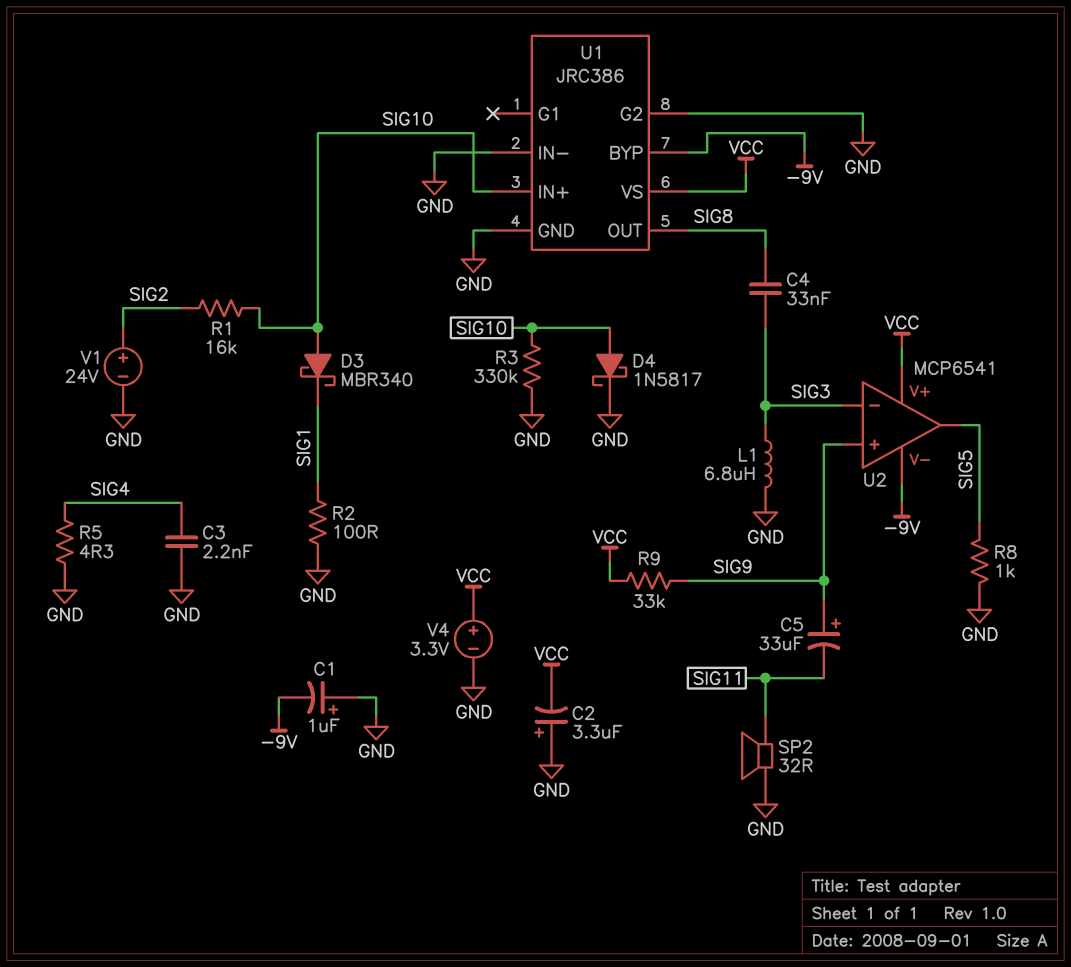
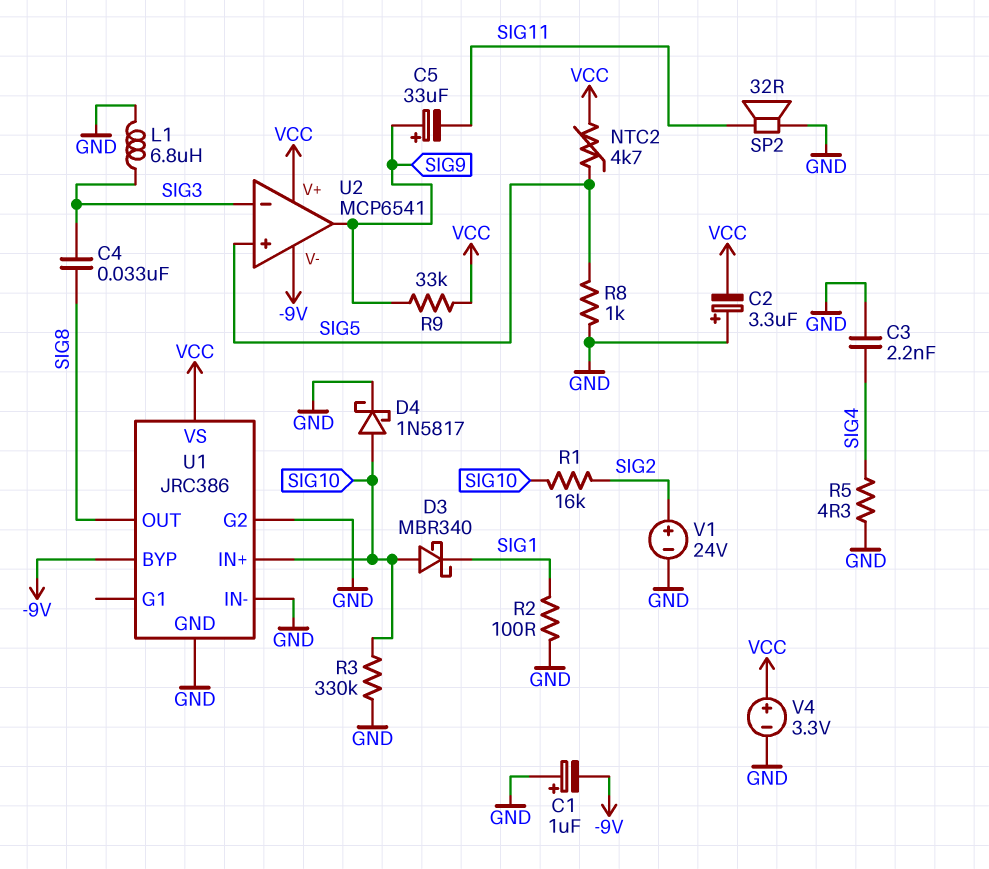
NTC2: none -> 4.7k (SIG5, VCC)
U2 pin in+: SIG9 -> SIG5
U2 pin out: SIG5 -> SIG9

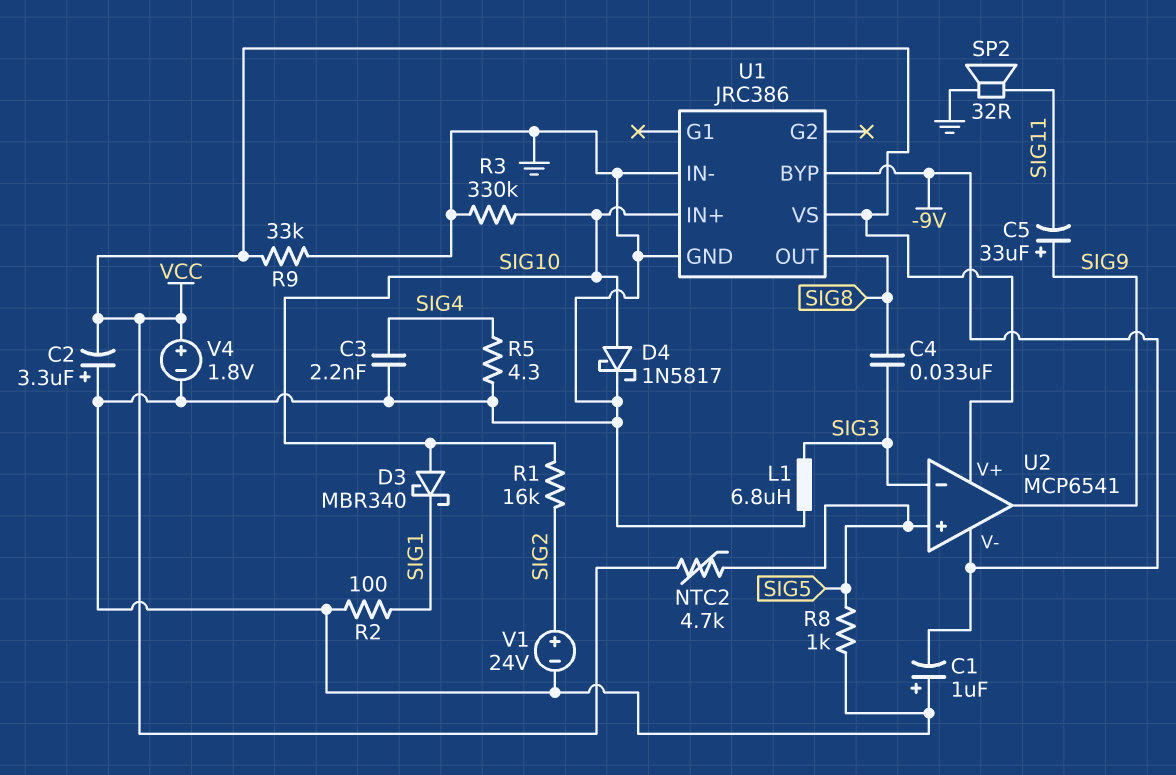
R9: 33k (SIG9, VCC) -> 33k (GND, VCC)
U1 pin G2: GND -> none
V4: 3.3V (plus VCC, minus GND) -> 1.8V (plus VCC, minus GND)

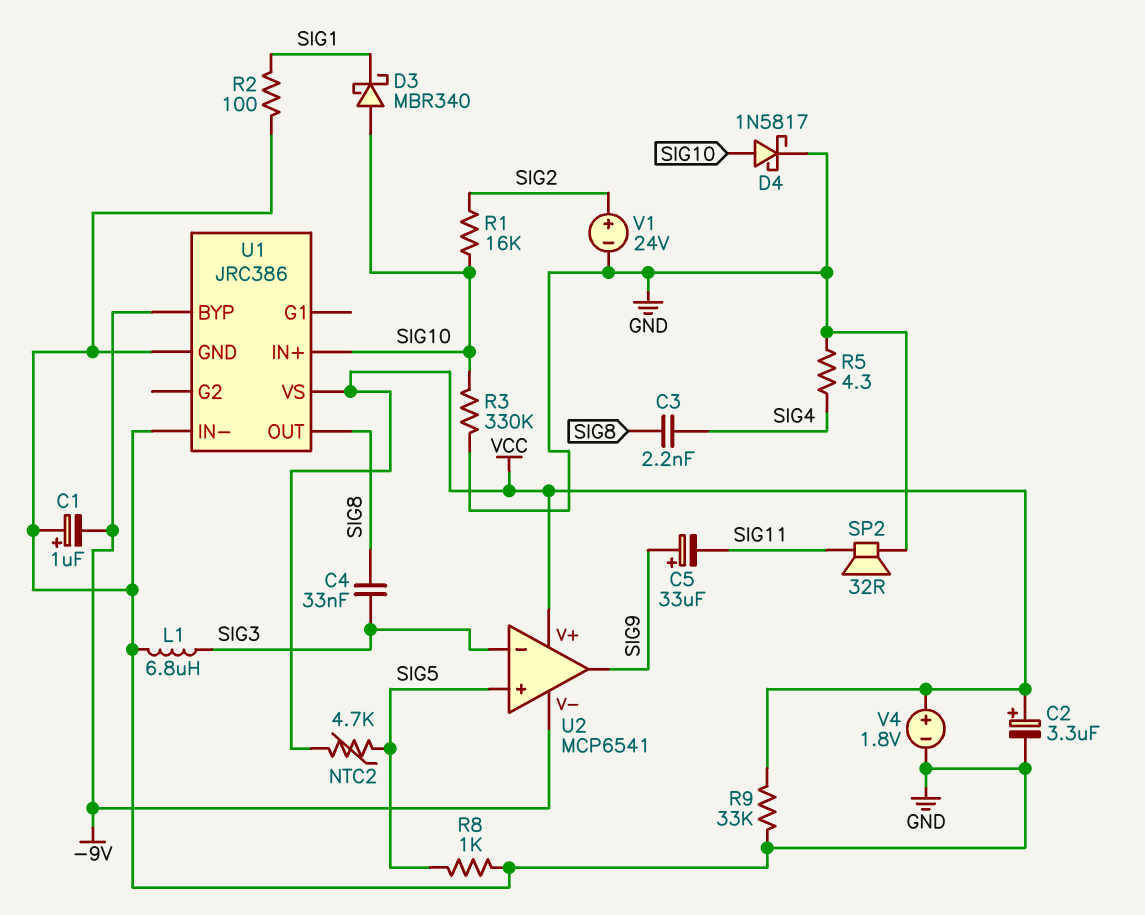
C2: 3.3uF (plus GND, minus VCC) -> 3.3uF (plus VCC, minus GND)
C3: 2.2nF (GND, SIG4) -> 2.2nF (SIG4, SIG8)

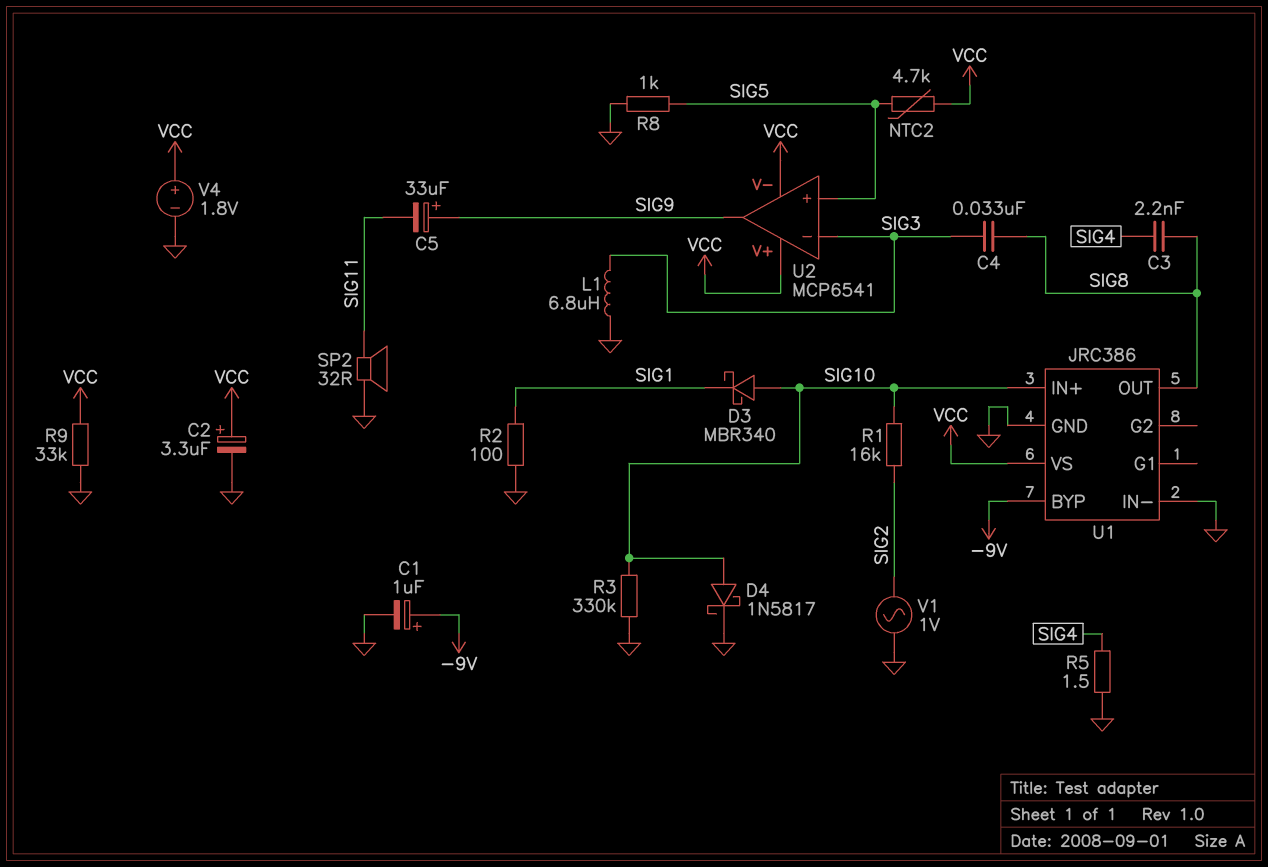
C1: 1uF (plus GND, minus -9V) -> 1uF (plus -9V, minus GND)
R5: 4.3 (GND, SIG4) -> 1.5 (GND, SIG4)
U2 pin V-: -9V -> VCC
V1: 24V (plus SIG2, minus GND) -> AC 1V (GND, SIG2)

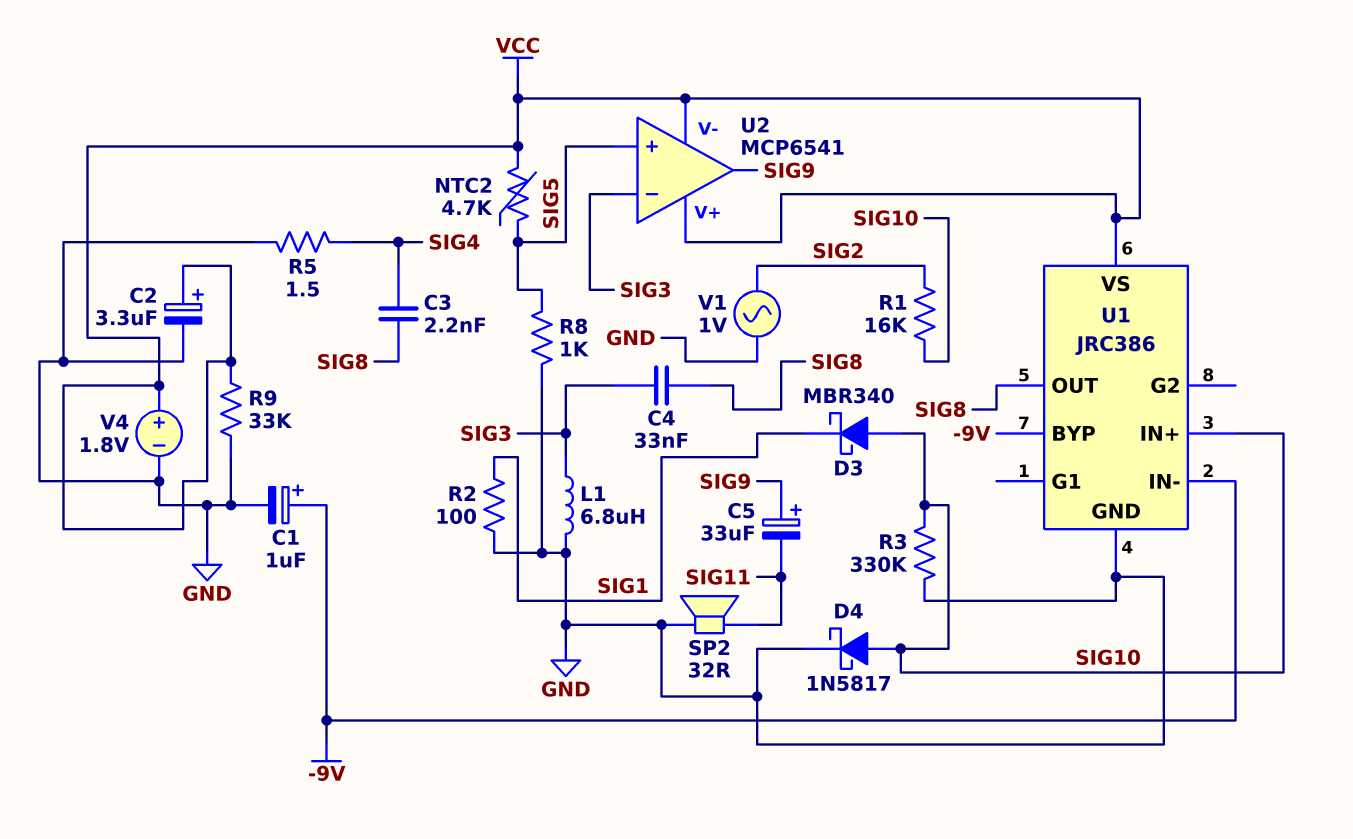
U1 pin IN-: GND -> -9V

